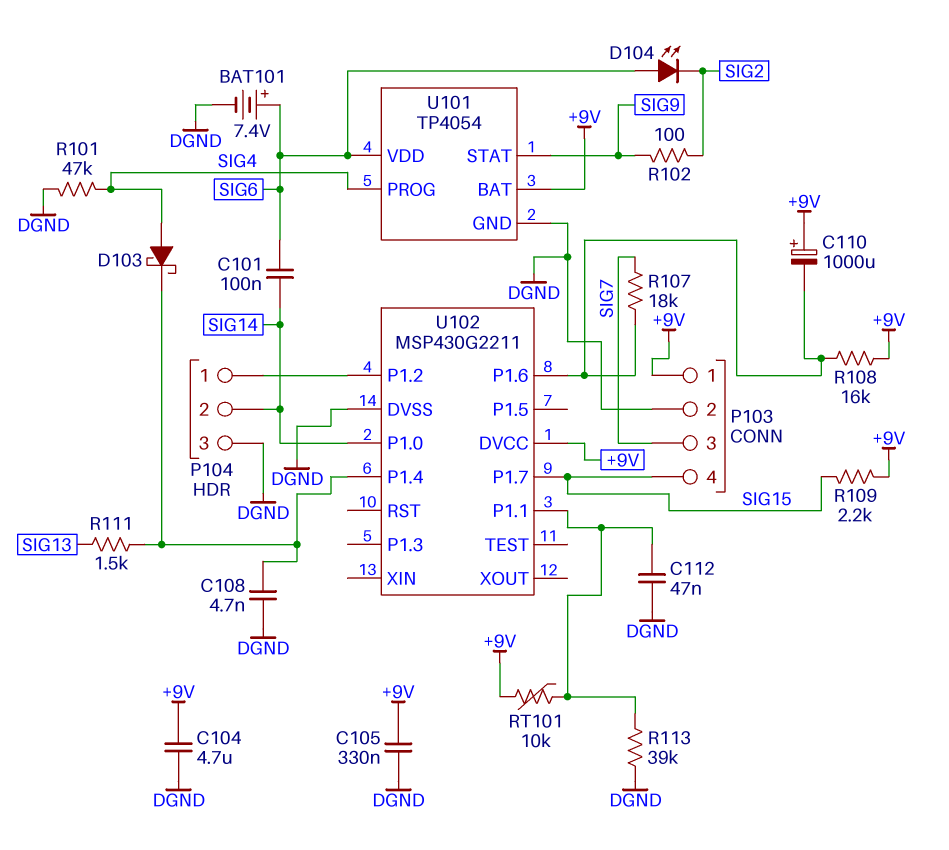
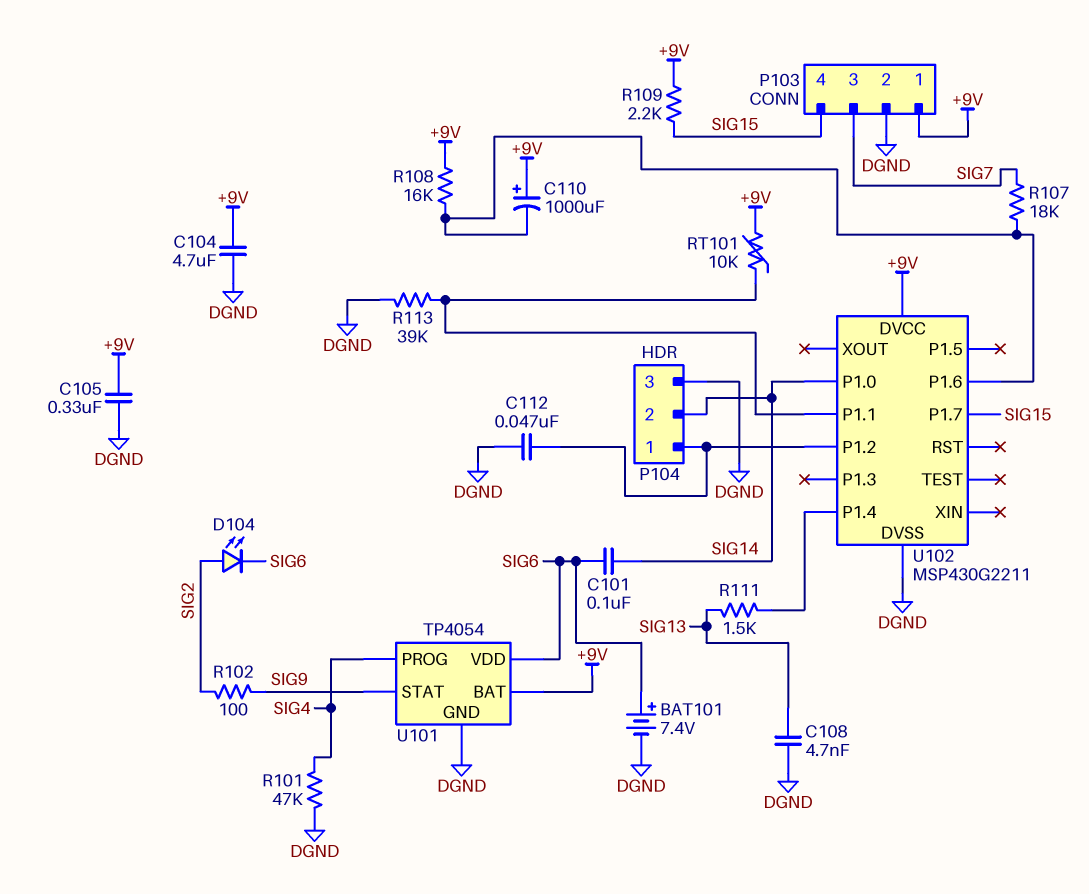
C108: 4.7nF (DGND, U102/P1.4) -> 4.7nF (DGND, SIG13)
C112: 47nF (DGND, U102/P1.1) -> 47nF (DGND, P104/1)
D103: schottky (A SIG4, K U102/P1.4) -> none
D104: LED (A SIG6, K SIG2) -> LED (A SIG2, K SIG6)

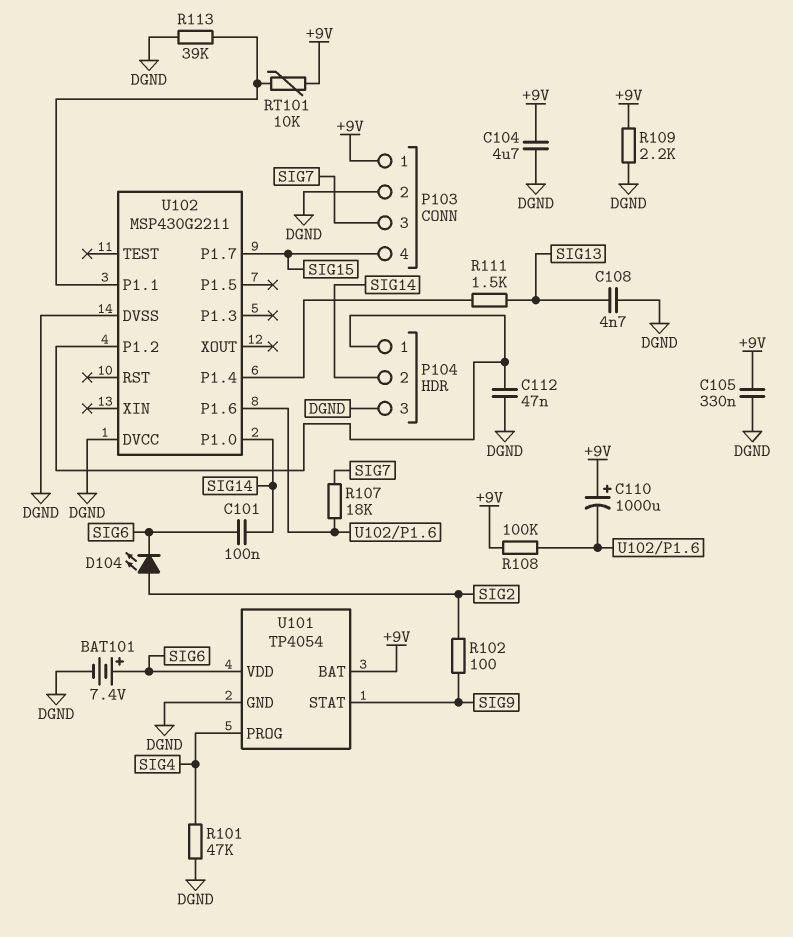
R108: 16k (+9V, U102/P1.6) -> 100k (+9V, U102/P1.6)
R109: 2.2k (+9V, SIG15) -> 2.2k (+9V, DGND)
U102 pin DVCC: +9V -> DGND

